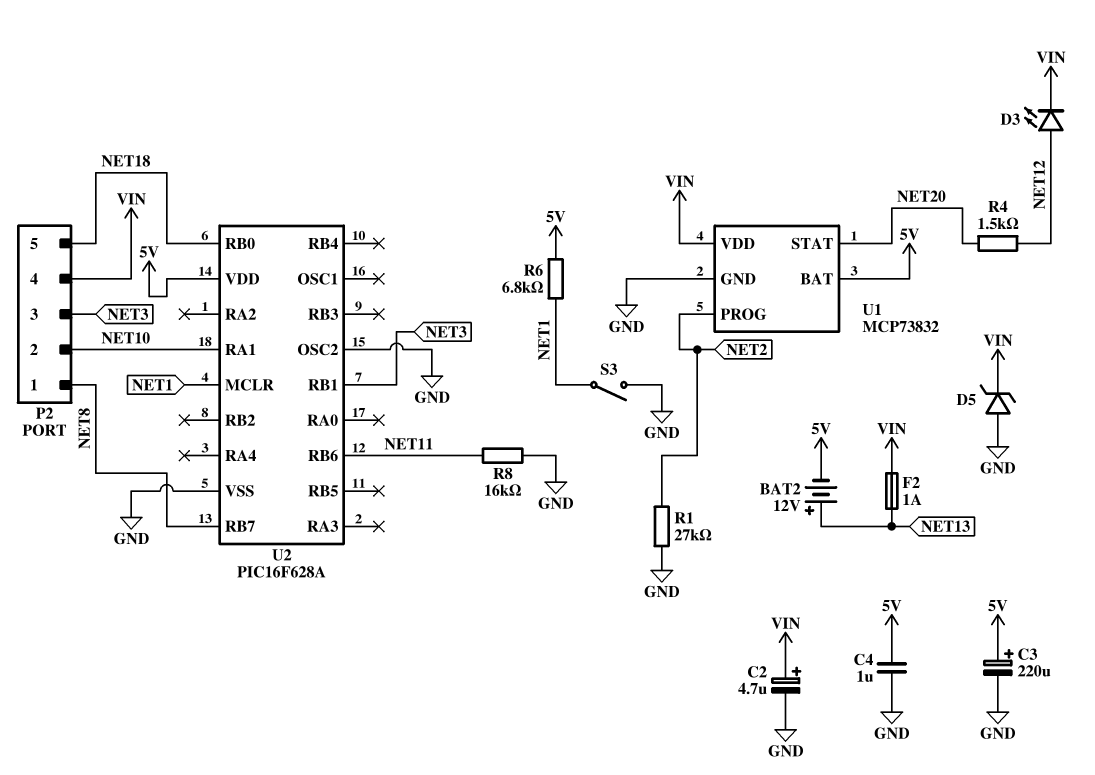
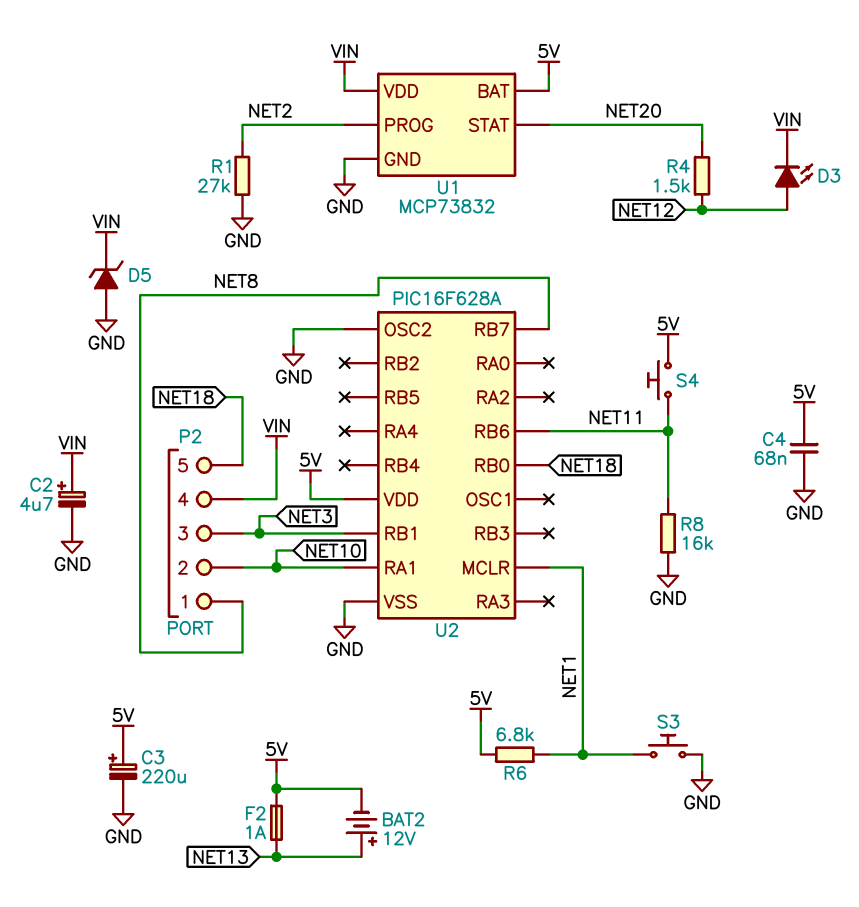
C4: 1uF (5V, GND) -> 68nF (5V, GND)
F2: 1A (NET13, VIN) -> 1A (5V, NET13)
S3: switch (GND, NET1) -> button (GND, NET1)
S4: none -> button (5V, NET11)

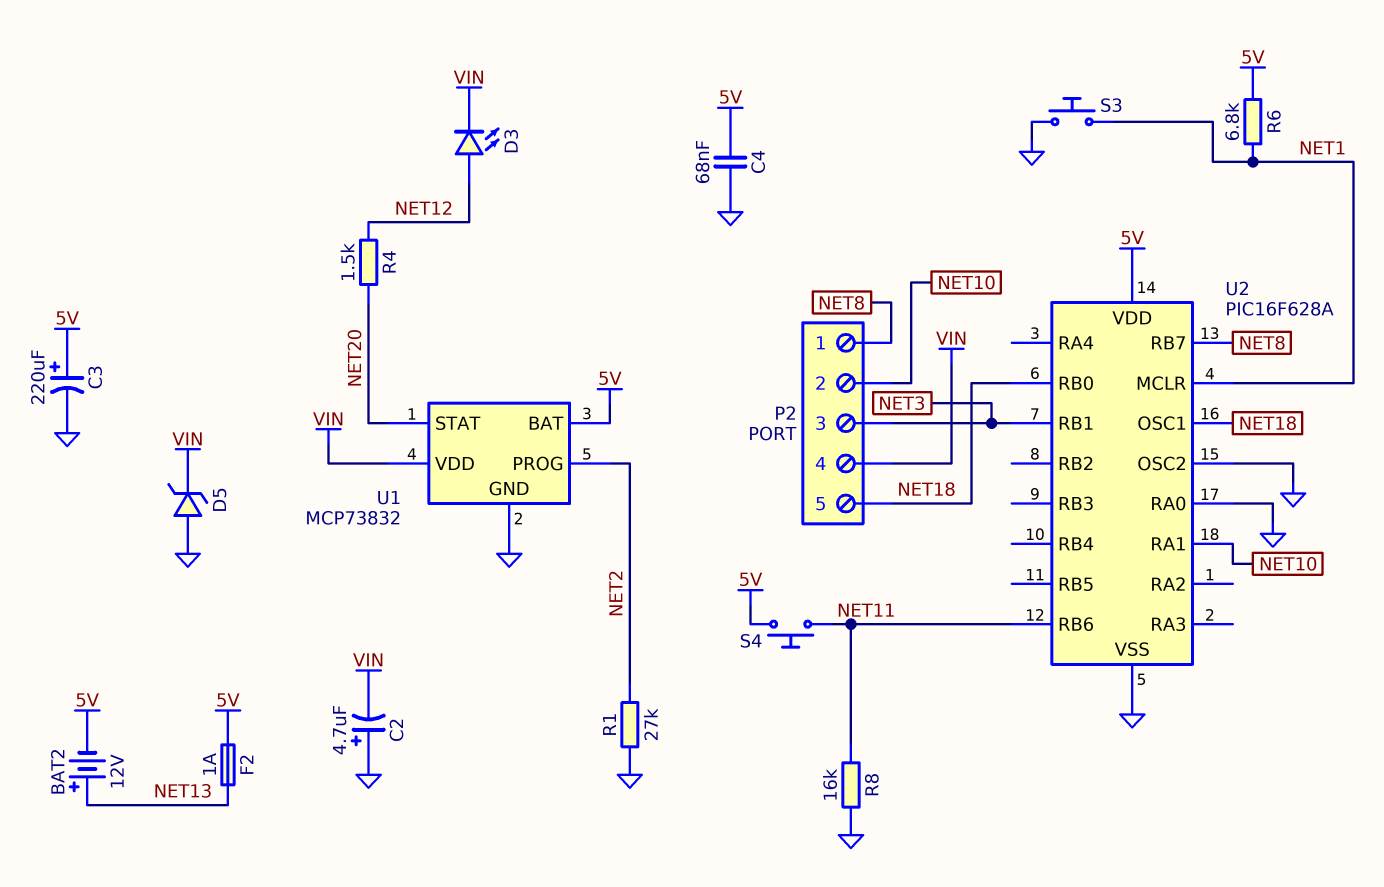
C2: 4.7uF (plus VIN, minus GND) -> 4.7uF (plus GND, minus VIN)
U2 pin OSC1: none -> NET18
U2 pin RA0: none -> GND

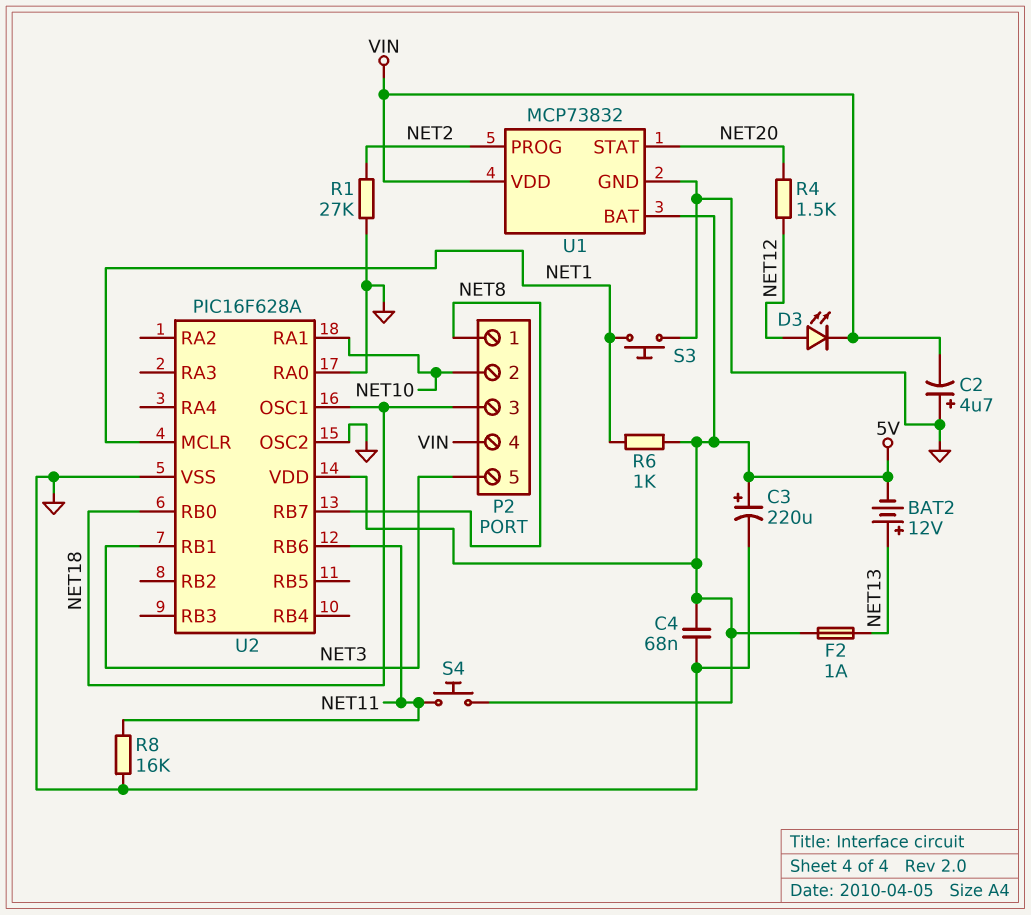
D5: zener (A GND, K VIN) -> none
P2 pin 3: NET3 -> NET18
P2 pin 5: NET18 -> NET3
R6: 6.8k (5V, NET1) -> 1k (5V, NET1)

